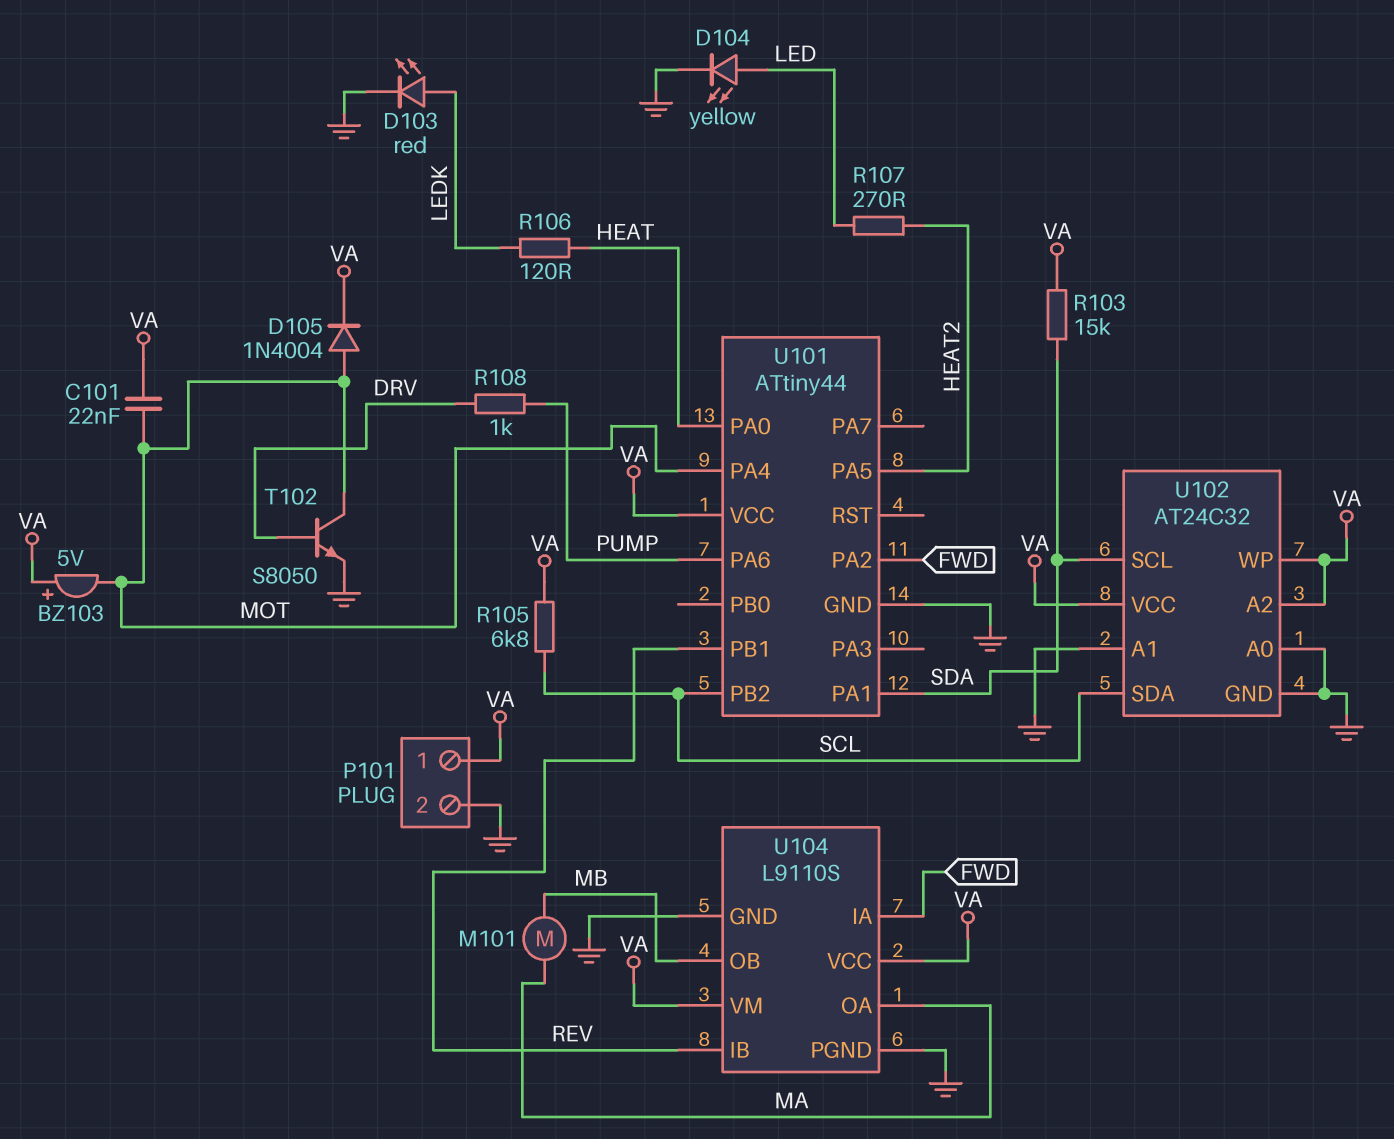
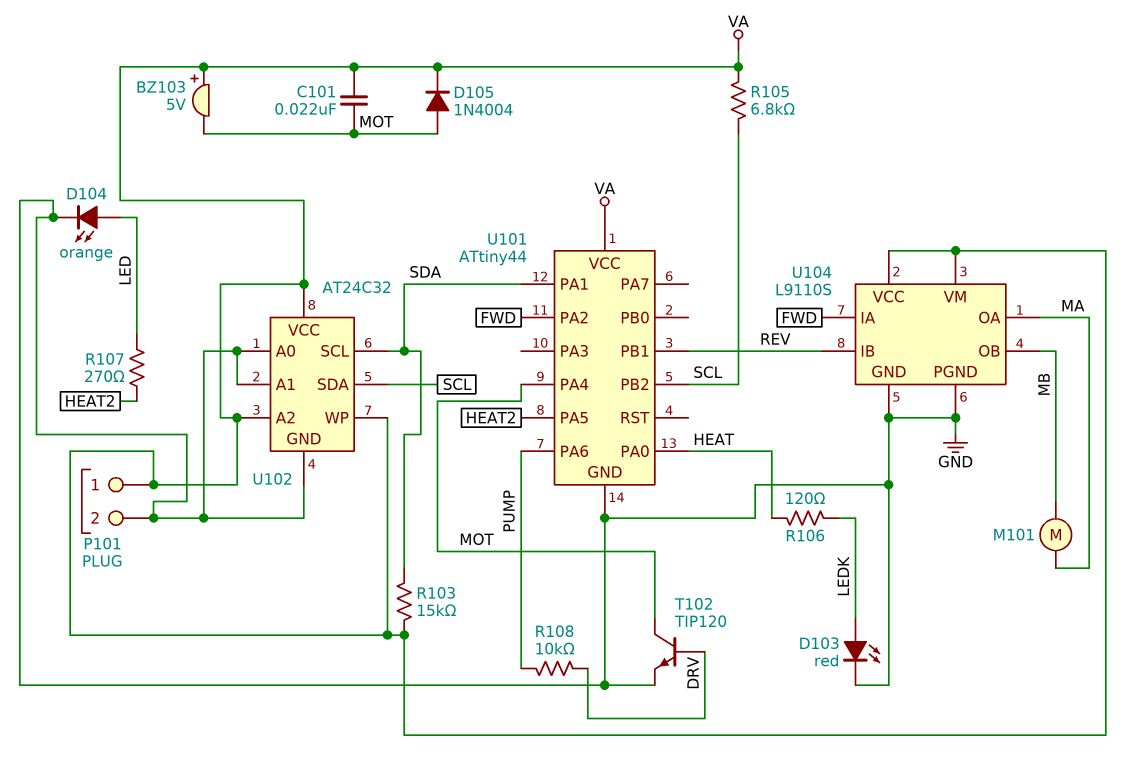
D104: LED yellow (A LED, K GND) -> LED orange (A LED, K GND)
R108: 1k (DRV, PUMP) -> 10k (DRV, PUMP)
T102: NPN S8050 (B DRV, C MOT, E GND) -> NPN TIP120 (B DRV, C MOT, E GND)

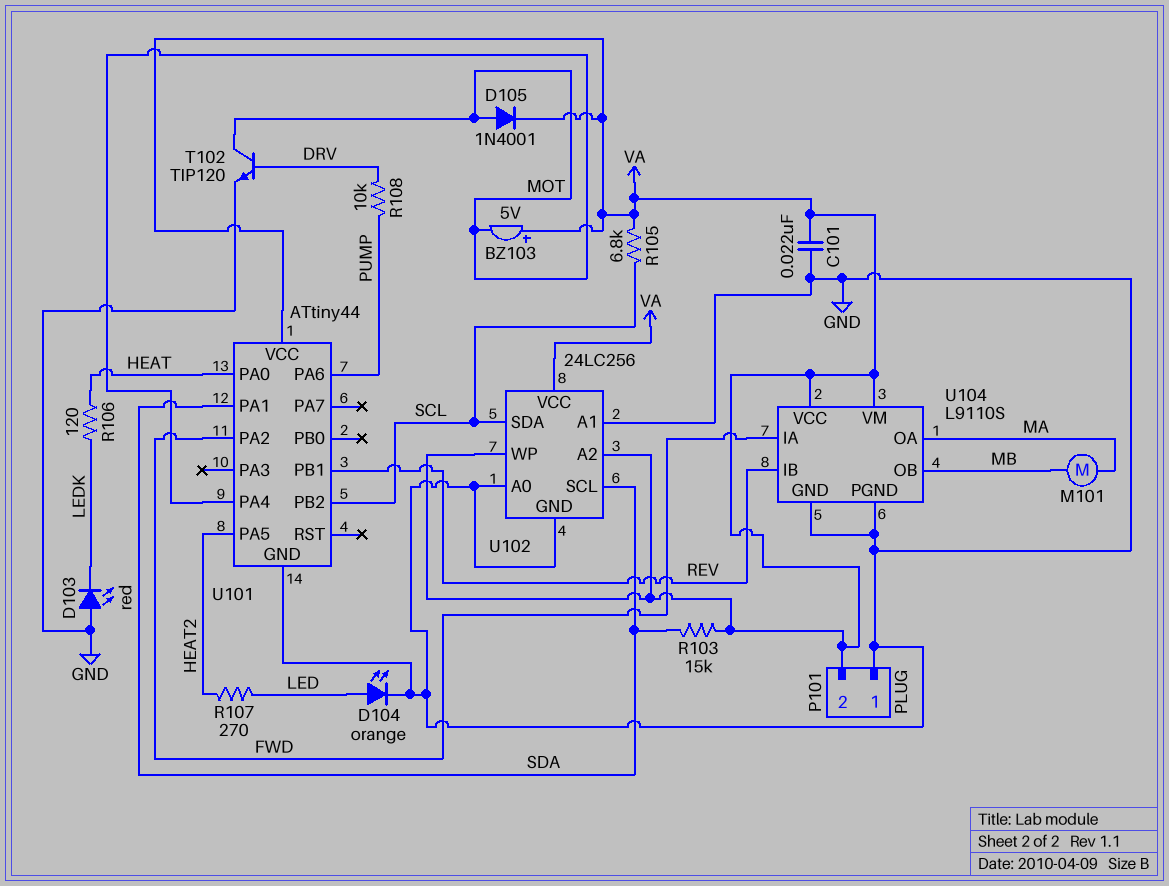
C101: 22nF (MOT, VA) -> 22nF (GND, VA)
D103: LED red (A LEDK, K GND) -> LED red (A GND, K LEDK)
D105: diode 1N4004 (A MOT, K VA) -> diode 1N4001 (A MOT, K VA)
P101 pin 1: VA -> GND
P101 pin 2: GND -> VA
U102: AT24C32 -> 24LC256

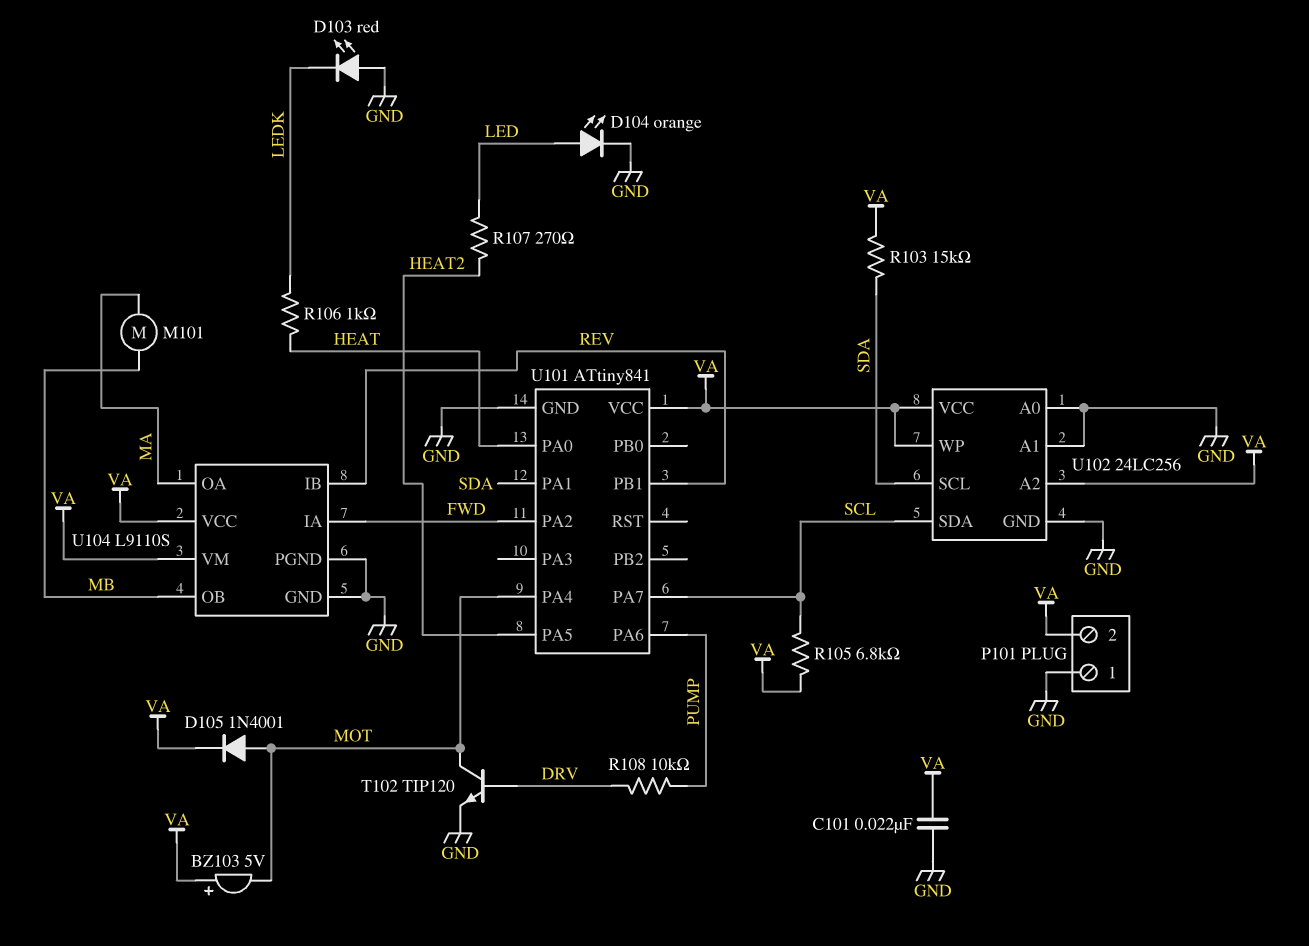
R106: 120 (HEAT, LEDK) -> 1k (HEAT, LEDK)
U101: ATtiny44 -> ATtiny841
U101 pin PA7: none -> SCL
U101 pin PB2: SCL -> none

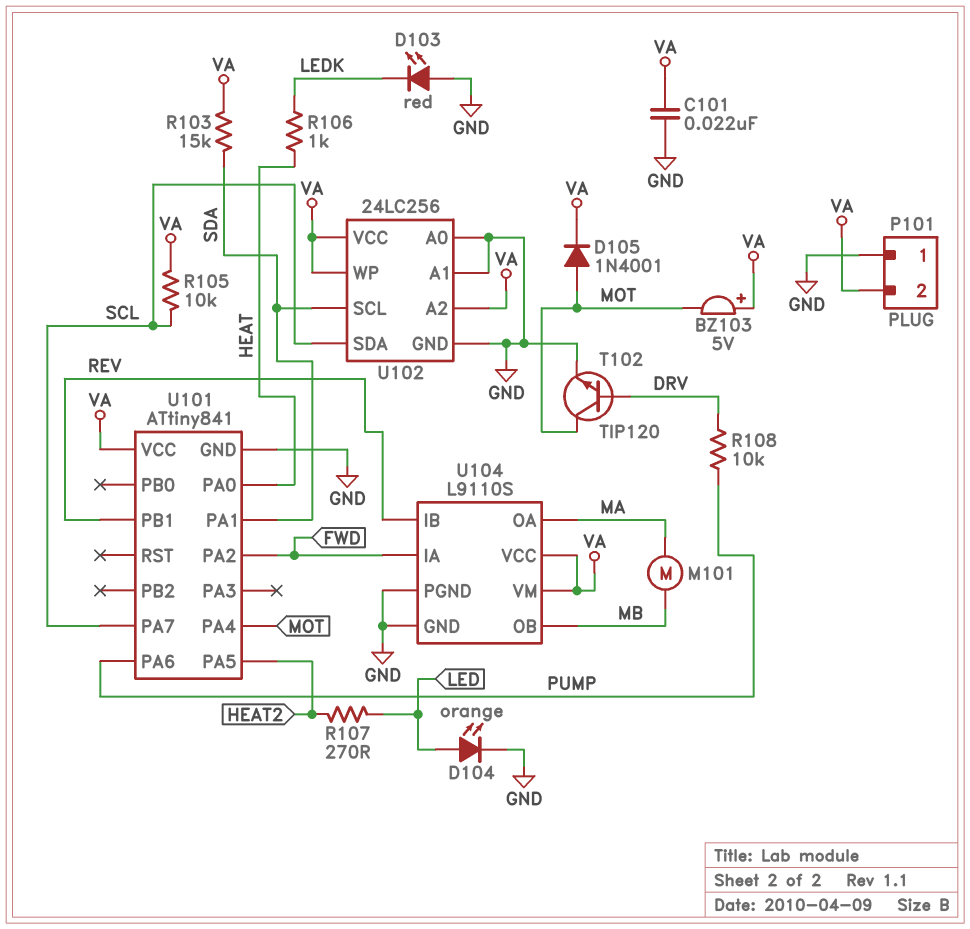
R105: 6.8k (SCL, VA) -> 10k (SCL, VA)

